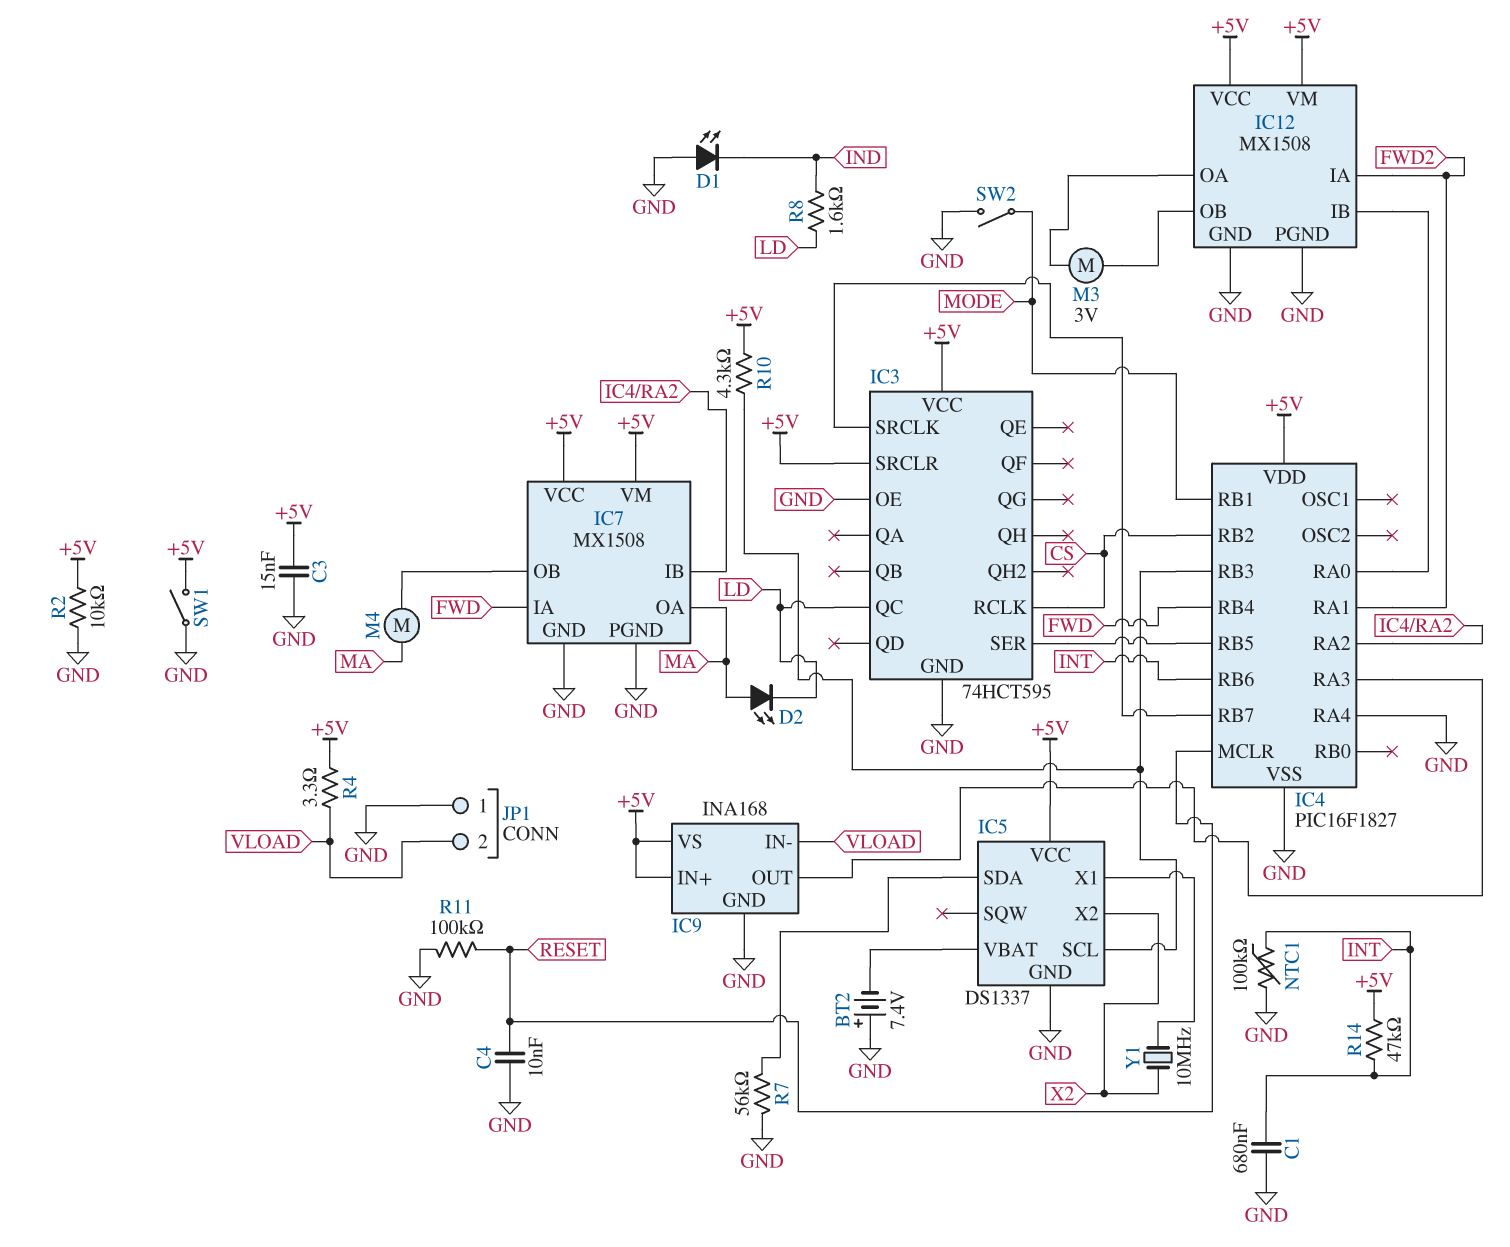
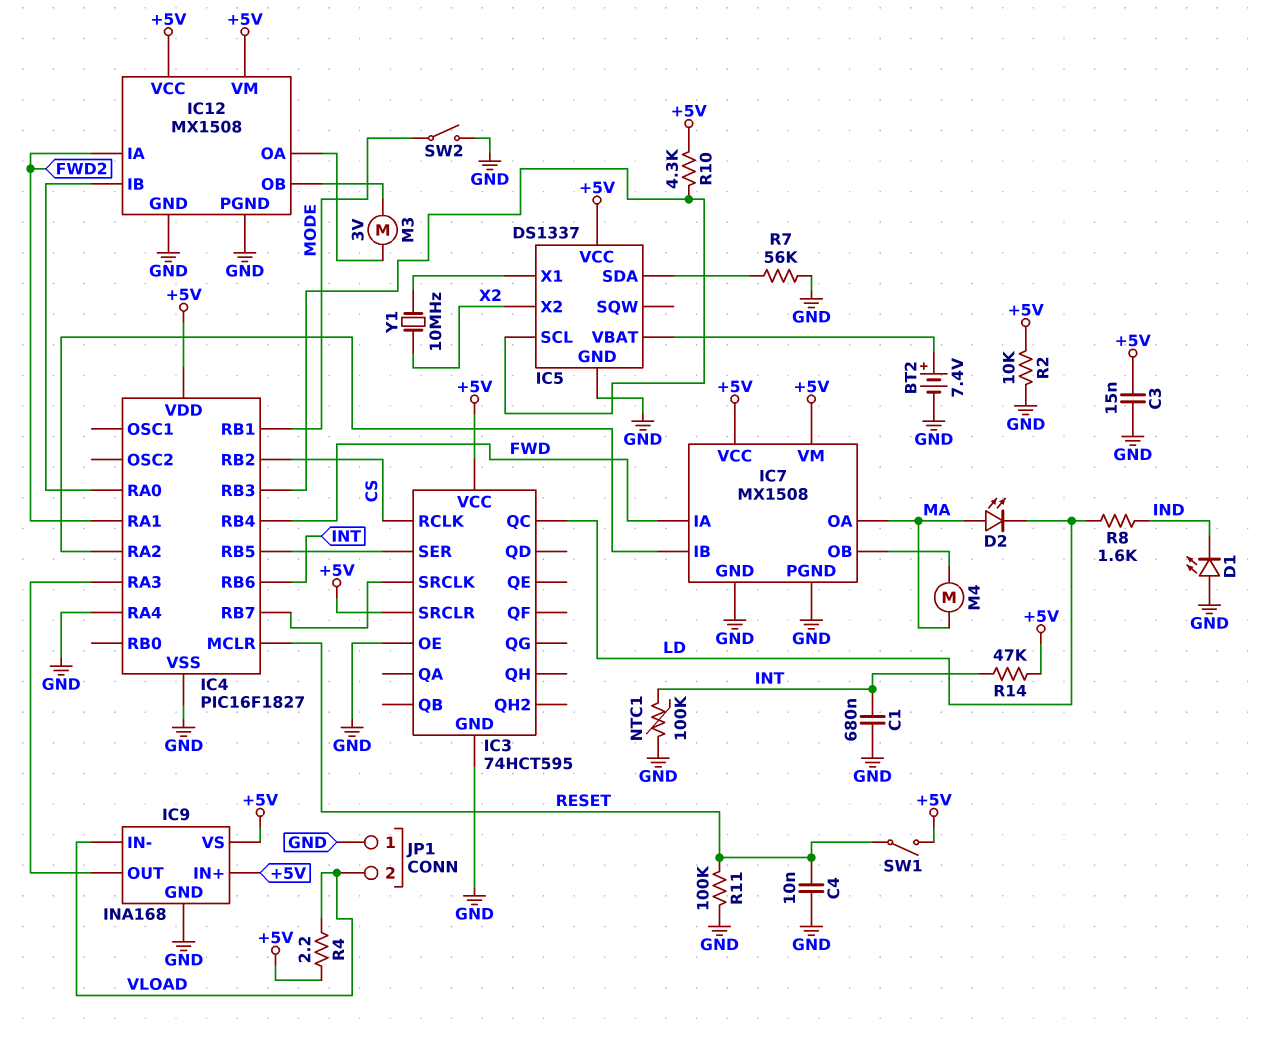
BT2: 7.4V (plus GND, minus IC5/VBAT) -> 7.4V (plus IC5/VBAT, minus GND)
R4: 3.3 (+5V, VLOAD) -> 2.2 (+5V, VLOAD)
SW1: switch (+5V, GND) -> switch (+5V, RESET)

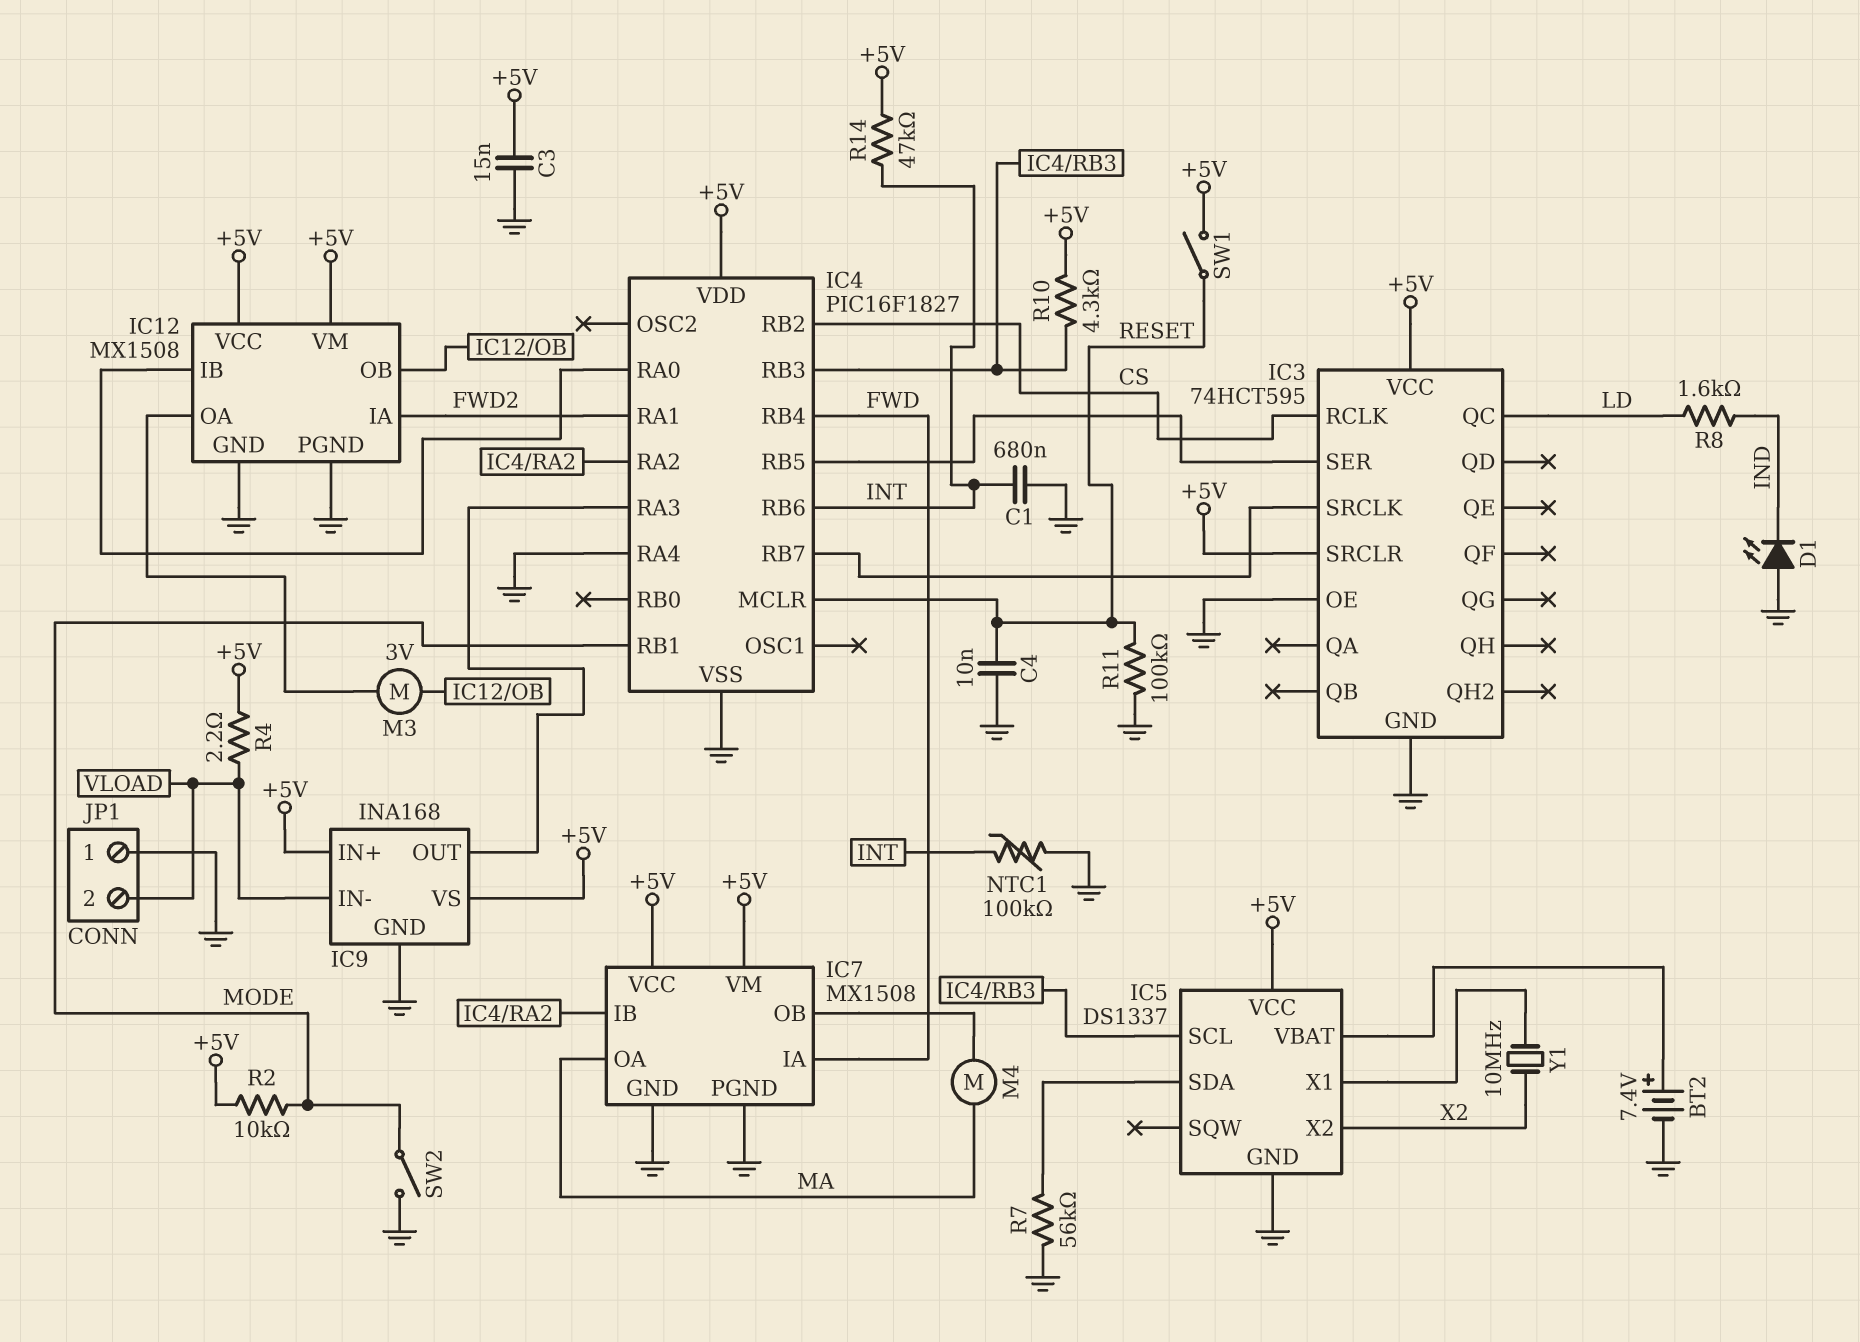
D2: LED (A MA, K LD) -> none
R2: 10k (+5V, GND) -> 10k (+5V, MODE)

